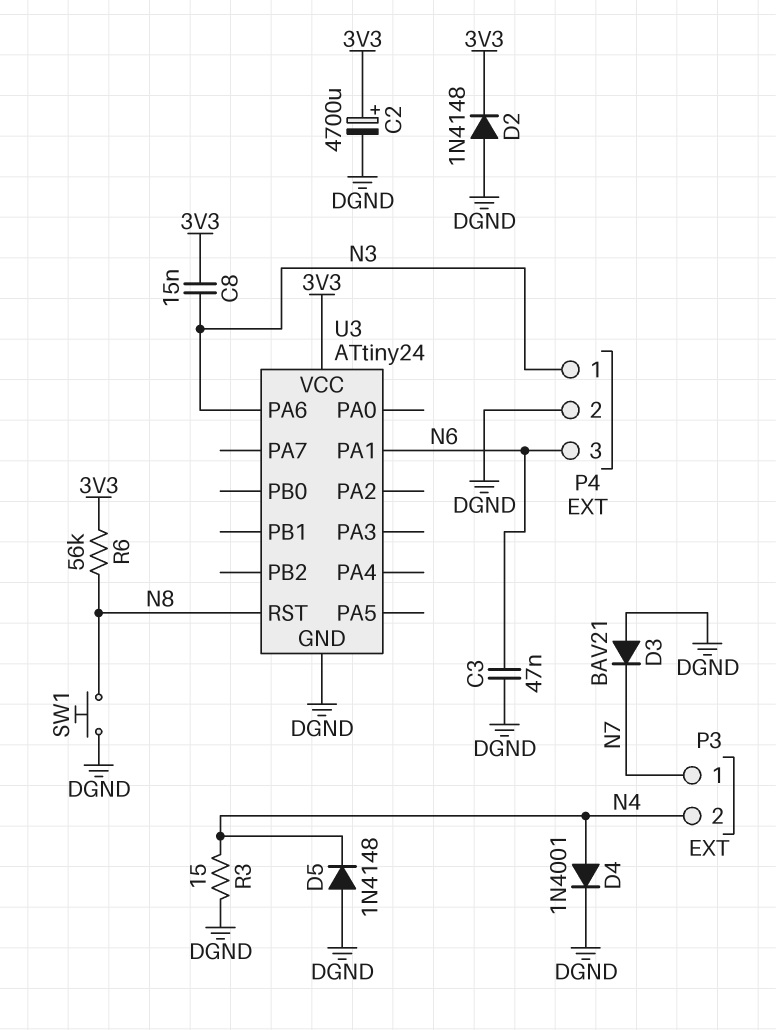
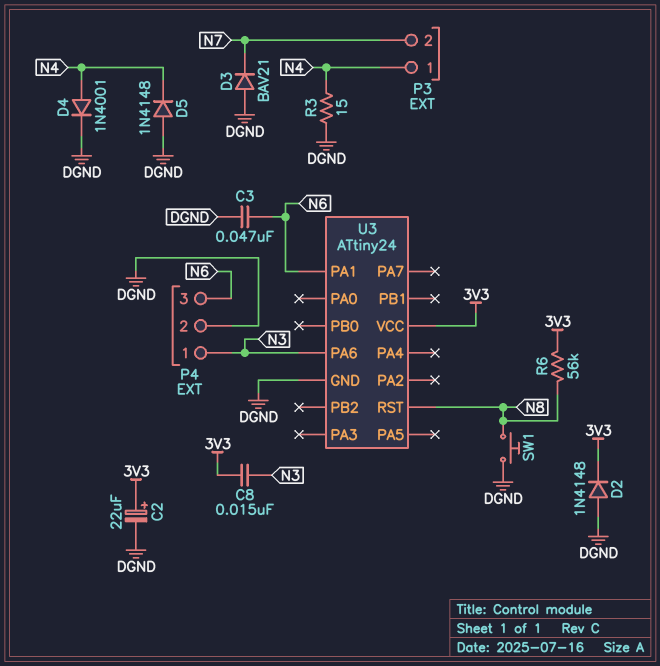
C2: 4700uF (plus 3V3, minus DGND) -> 22uF (plus 3V3, minus DGND)
P3 pin 1: N7 -> N4
P3 pin 2: N4 -> N7

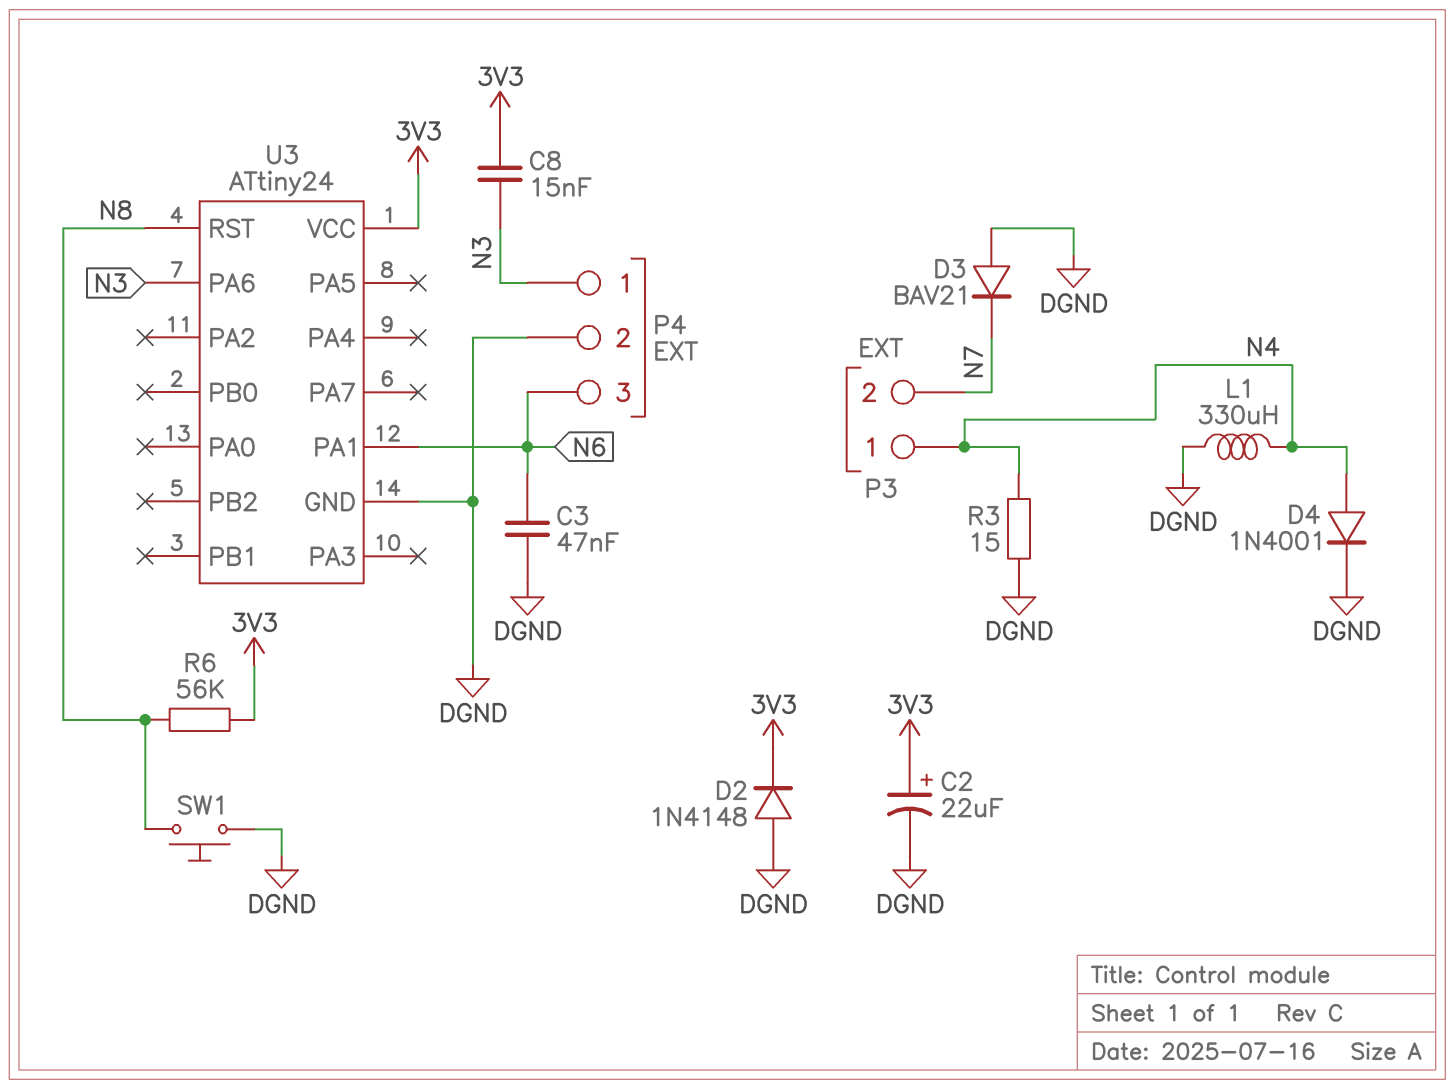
D5: diode 1N4148 (A DGND, K N4) -> none
L1: none -> 330uH (DGND, N4)

